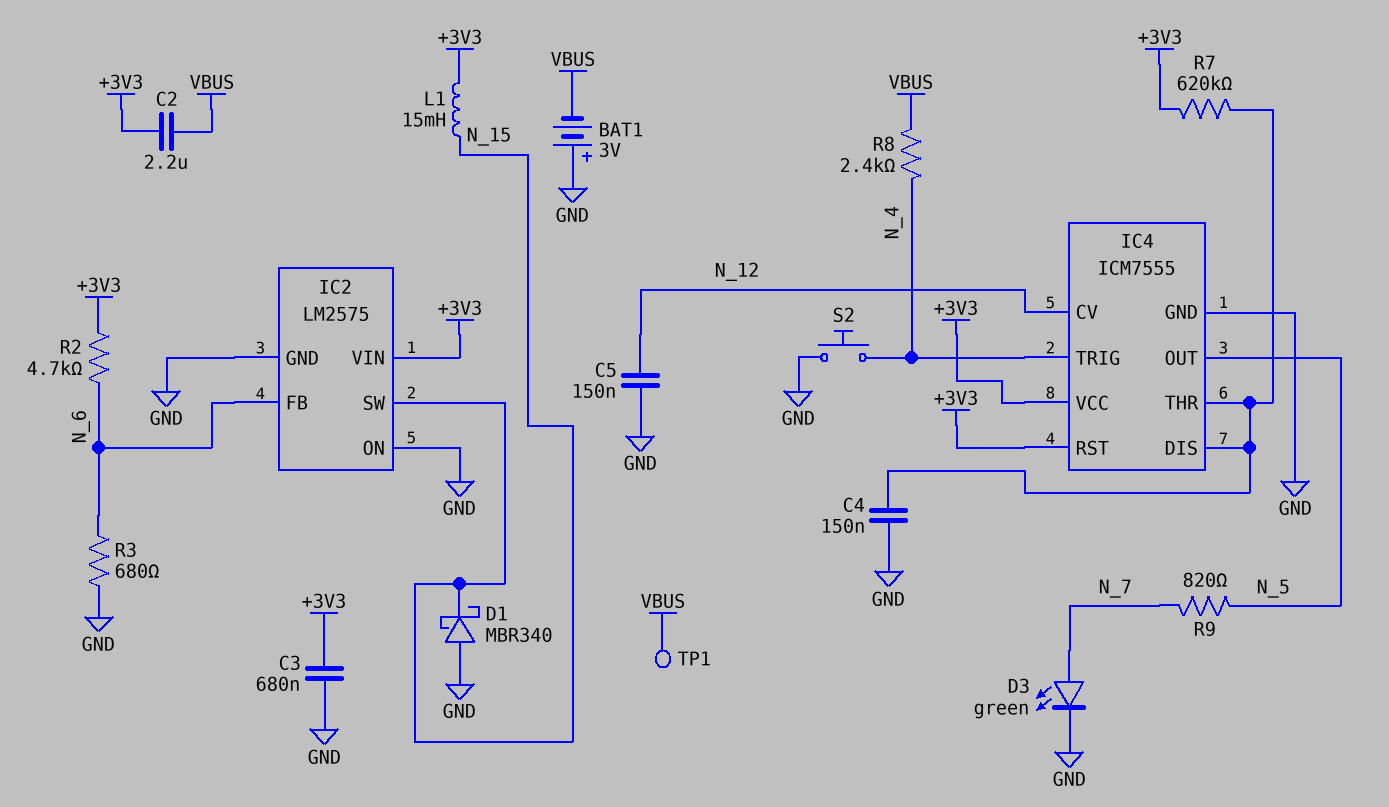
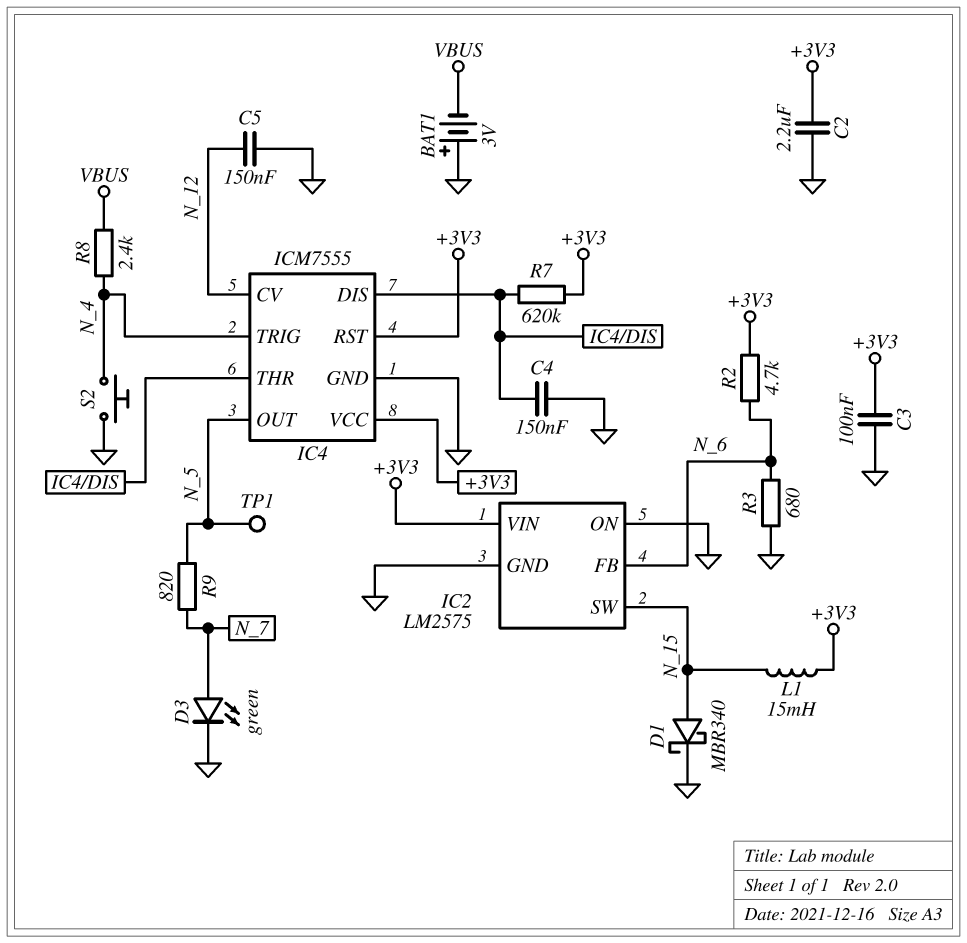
C2: 2.2uF (+3V3, VBUS) -> 2.2uF (+3V3, GND)
C3: 680nF (+3V3, GND) -> 100nF (+3V3, GND)
D1: schottky MBR340 (A GND, K N_15) -> schottky MBR340 (A N_15, K GND)
TP1: test point (VBUS) -> test point (N_5)

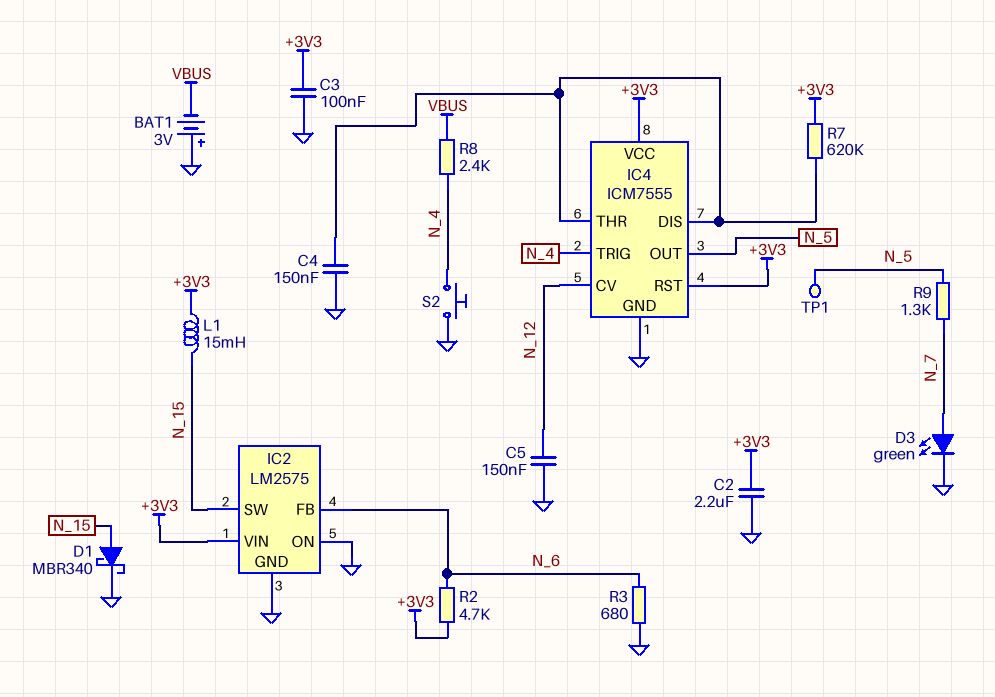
R9: 820 (N_5, N_7) -> 1.3k (N_5, N_7)

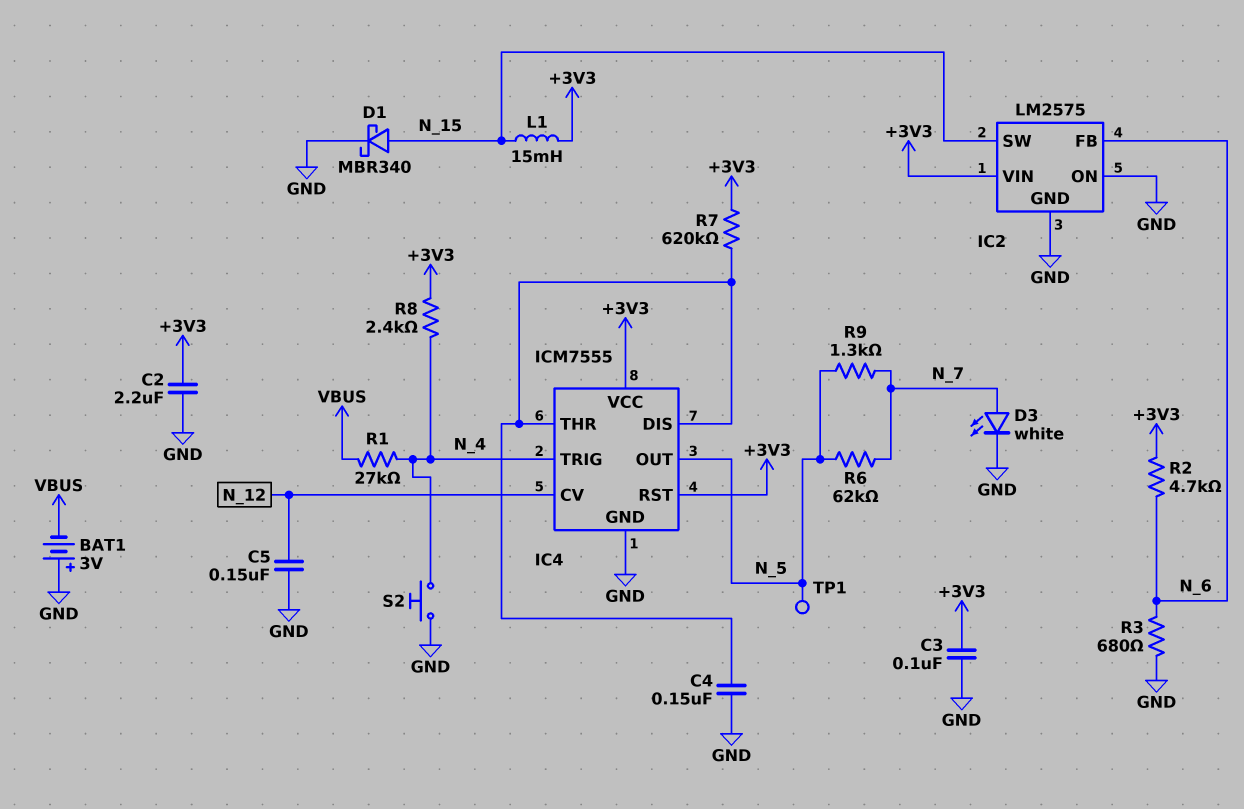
D3: LED green (A N_7, K GND) -> LED white (A N_7, K GND)
R1: none -> 27k (N_4, VBUS)
R6: none -> 62k (N_5, N_7)
R8: 2.4k (N_4, VBUS) -> 2.4k (+3V3, N_4)

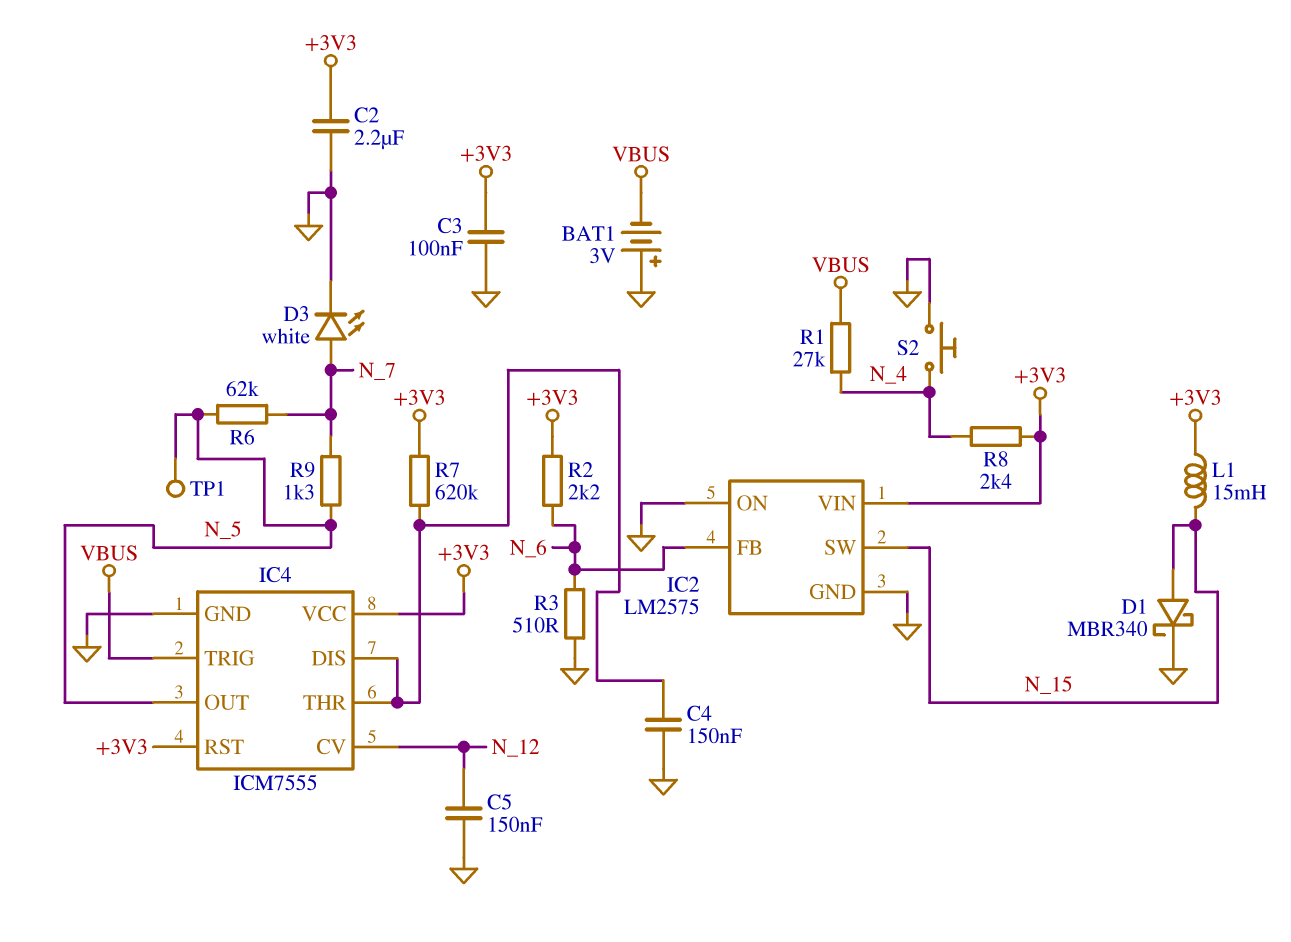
IC4 pin TRIG: N_4 -> VBUS
R2: 4.7k (+3V3, N_6) -> 2.2k (+3V3, N_6)
R3: 680 (GND, N_6) -> 510 (GND, N_6)

